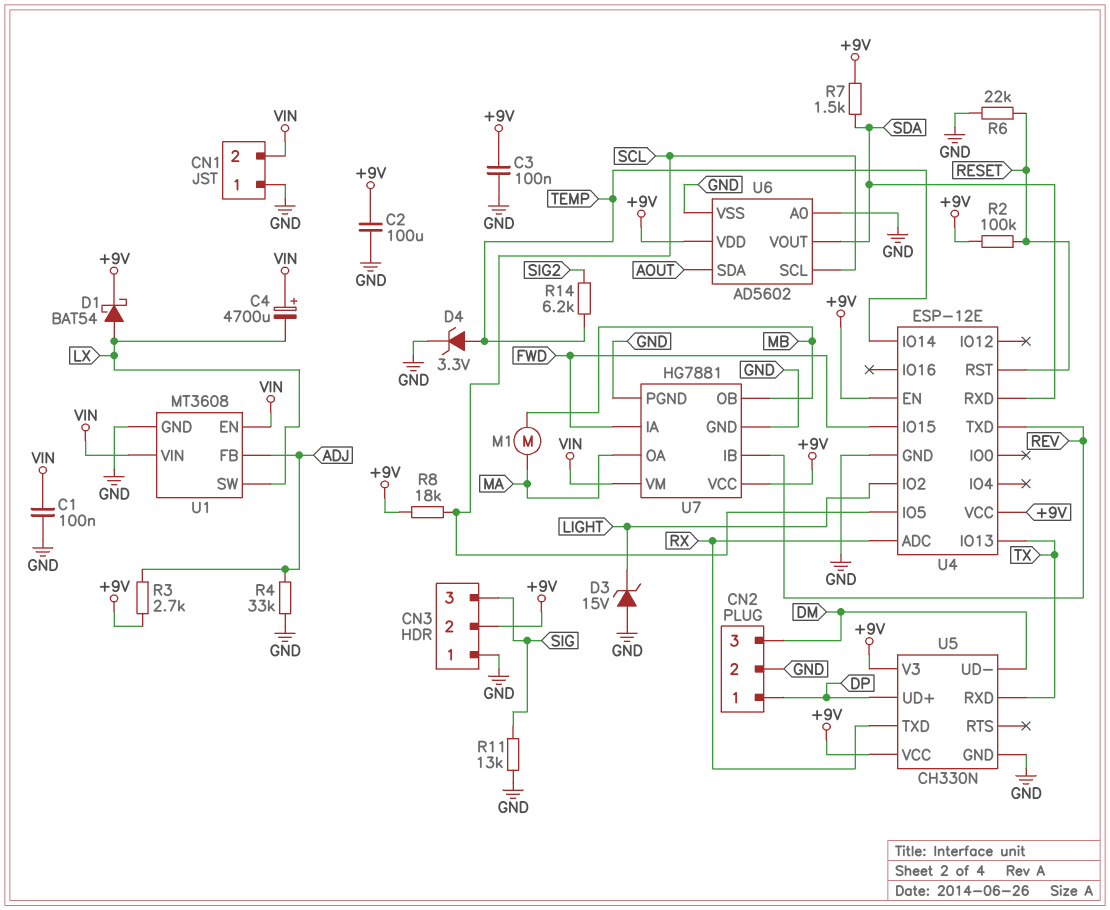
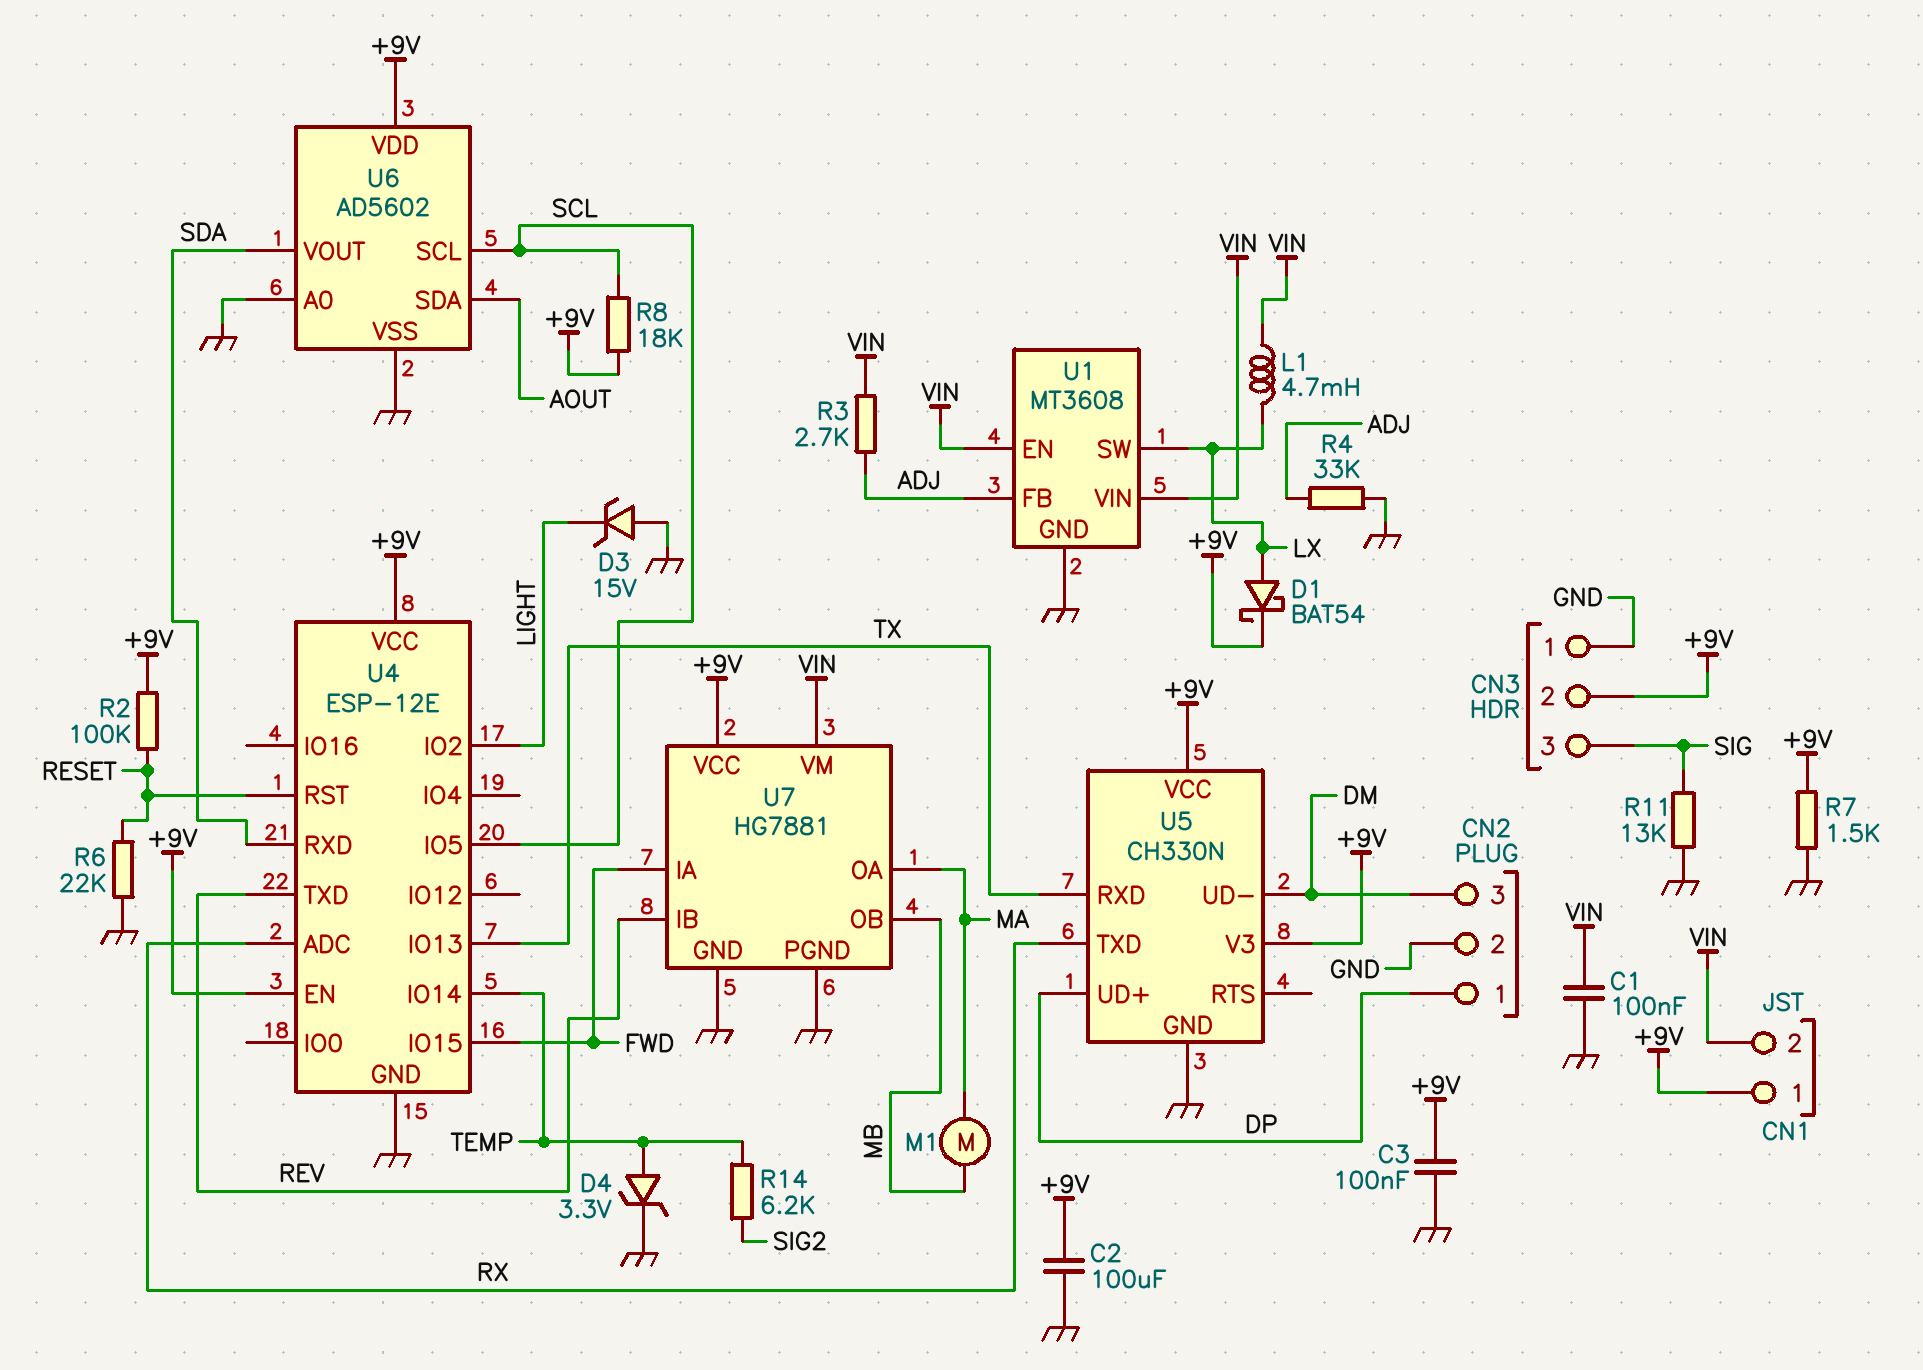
C4: 4700uF (plus VIN, minus LX) -> none
CN1 pin 1: GND -> +9V
L1: none -> 4.7mH (LX, VIN)
R3: 2.7k (+9V, ADJ) -> 2.7k (ADJ, VIN)
R7: 1.5k (+9V, SDA) -> 1.5k (+9V, GND)

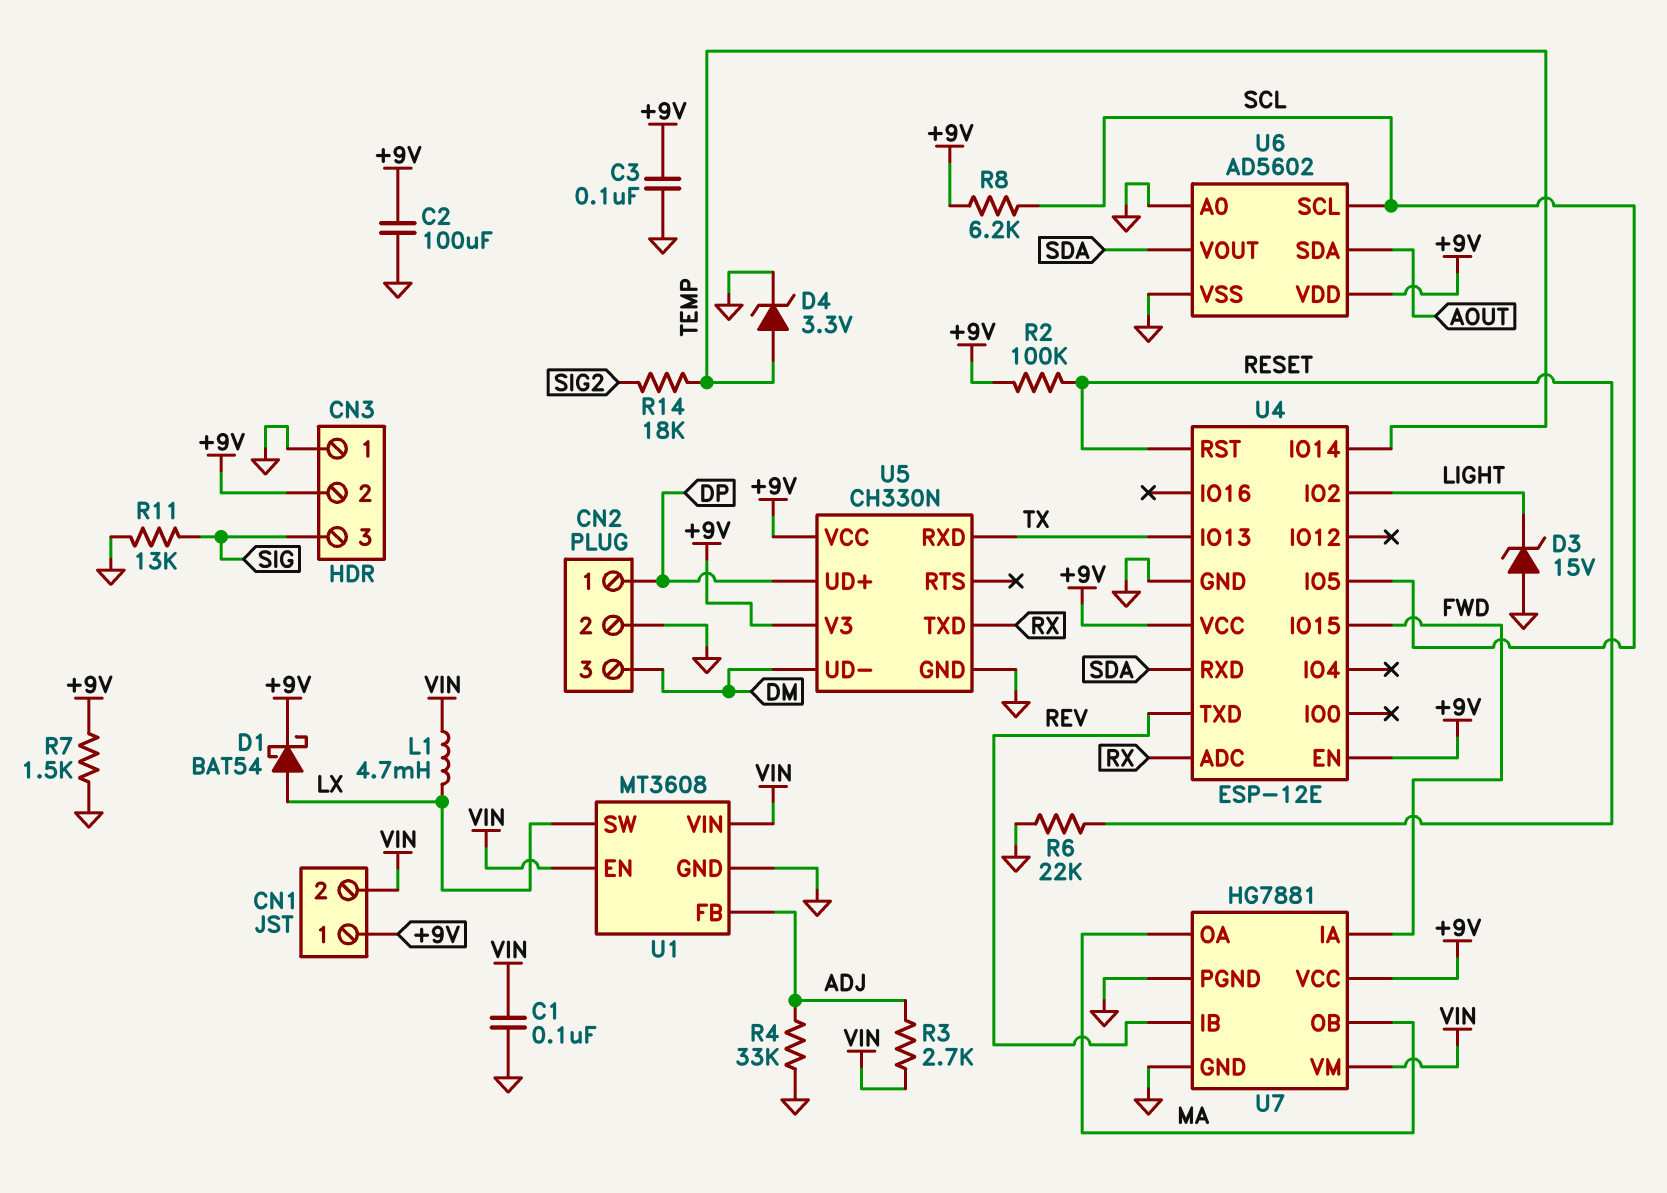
M1: motor (MA, MB) -> none
R8: 18k (+9V, SCL) -> 6.2k (+9V, SCL)
R14: 6.2k (SIG2, TEMP) -> 18k (SIG2, TEMP)
U7 pin OB: MB -> MA

